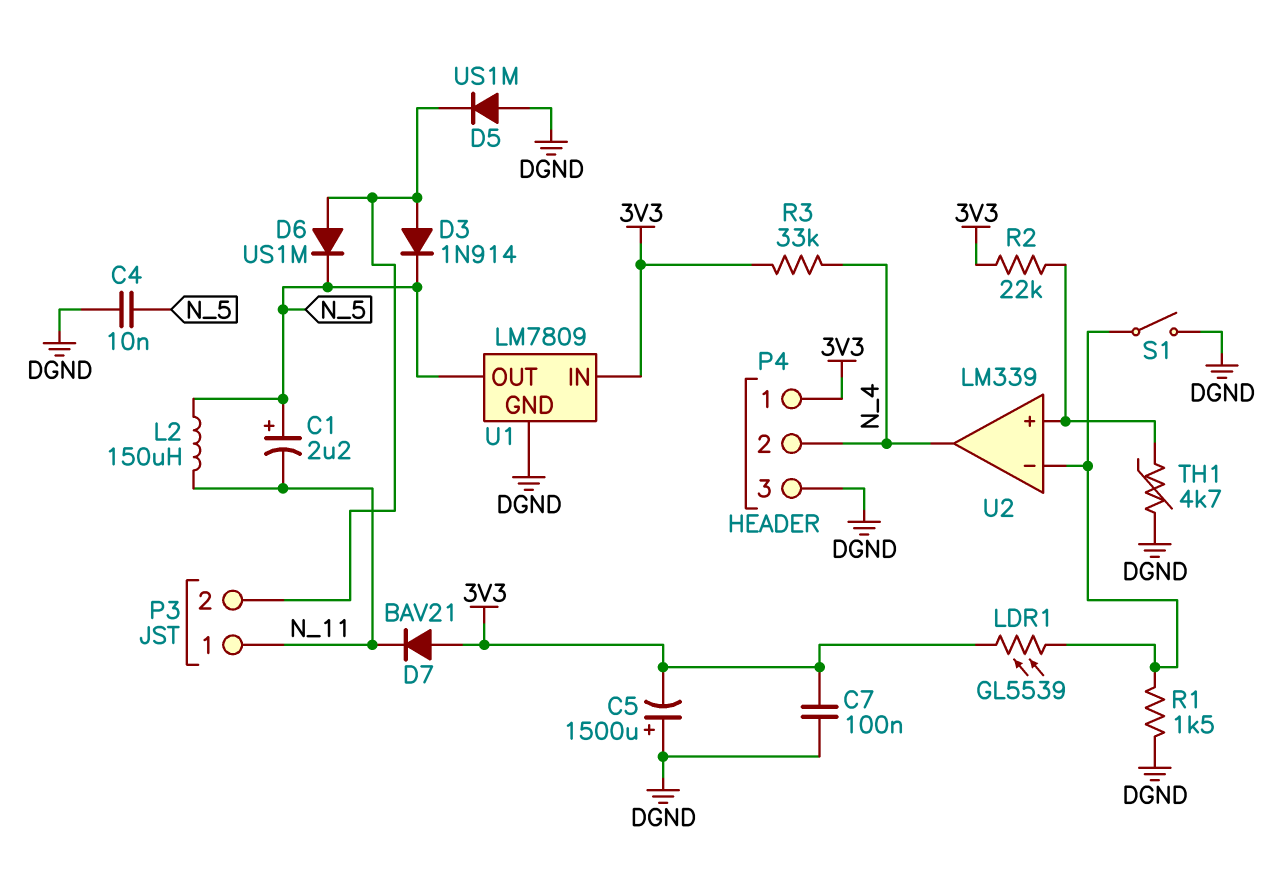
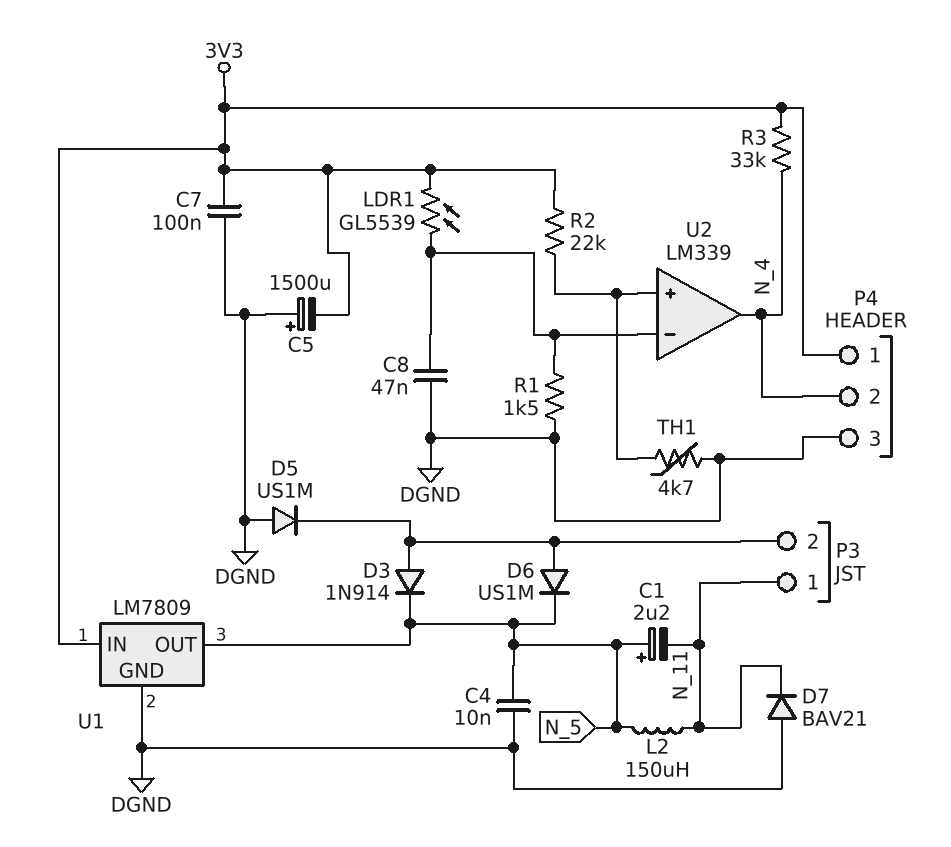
C8: none -> 47nF (DGND, U2/in-)
D7: diode BAV21 (A 3V3, K N_11) -> diode BAV21 (A DGND, K N_11)
S1: switch (DGND, U2/in-) -> none

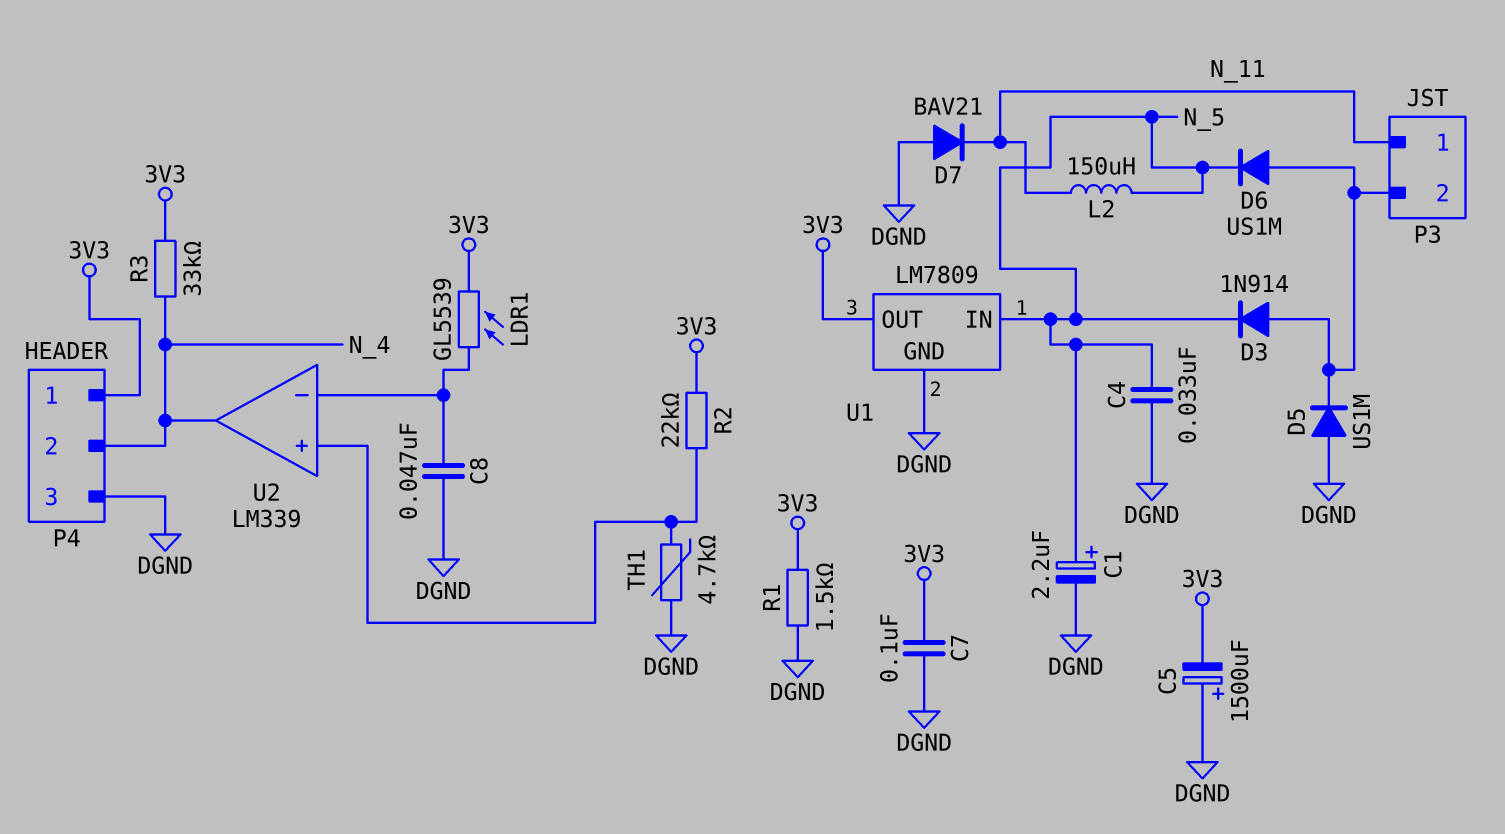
C1: 2.2uF (plus N_5, minus N_11) -> 2.2uF (plus N_5, minus DGND)
C4: 10nF (DGND, N_5) -> 33nF (DGND, N_5)
R1: 1.5k (DGND, U2/in-) -> 1.5k (3V3, DGND)
U1 pin IN: 3V3 -> N_5
U1 pin OUT: N_5 -> 3V3

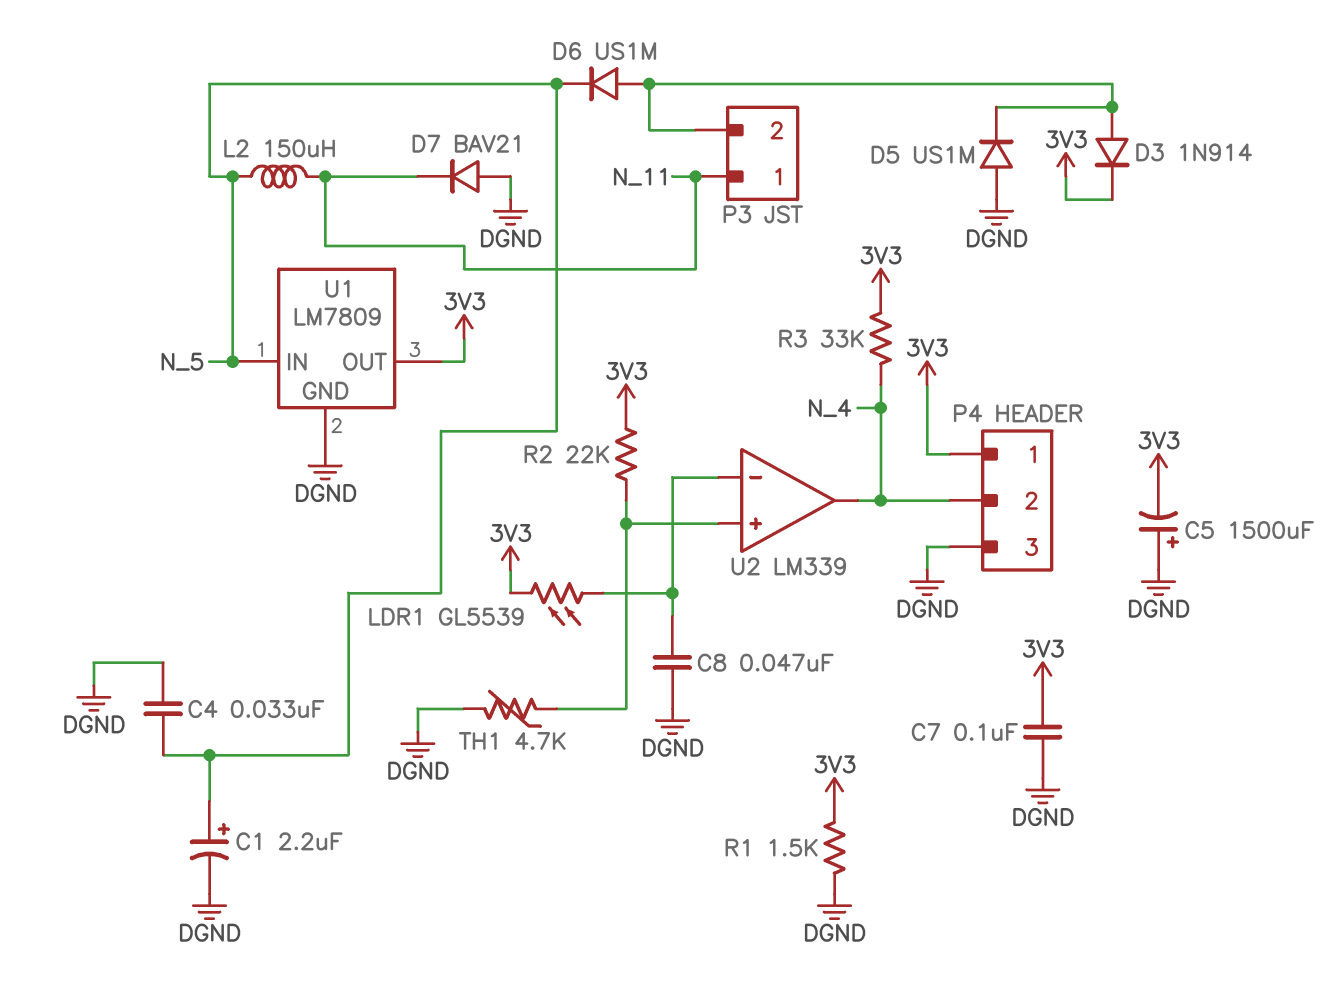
D3: diode 1N914 (A P3/2, K N_5) -> diode 1N914 (A P3/2, K 3V3)

